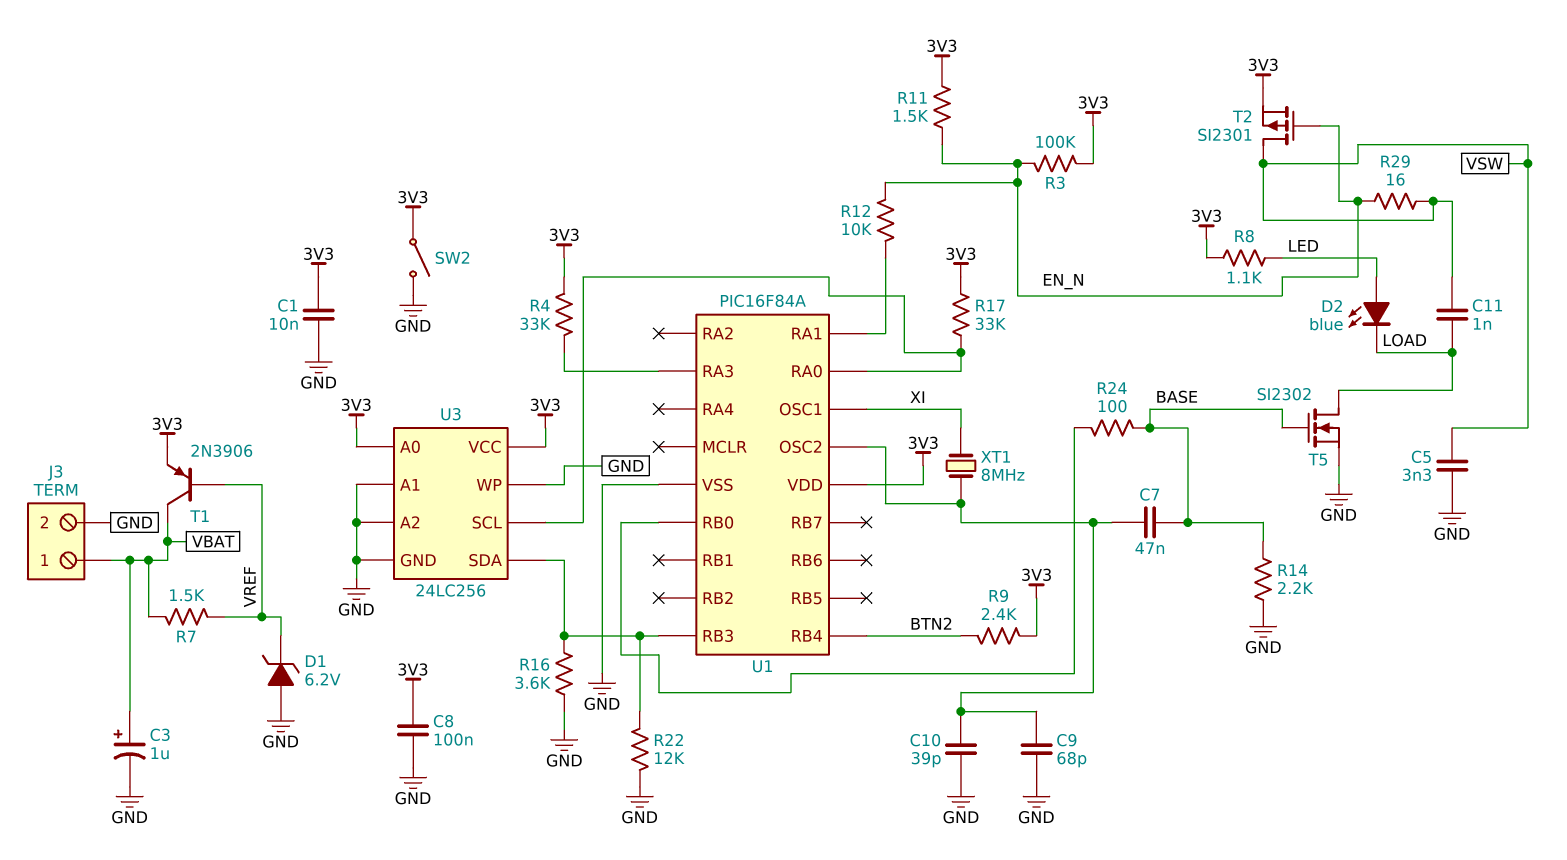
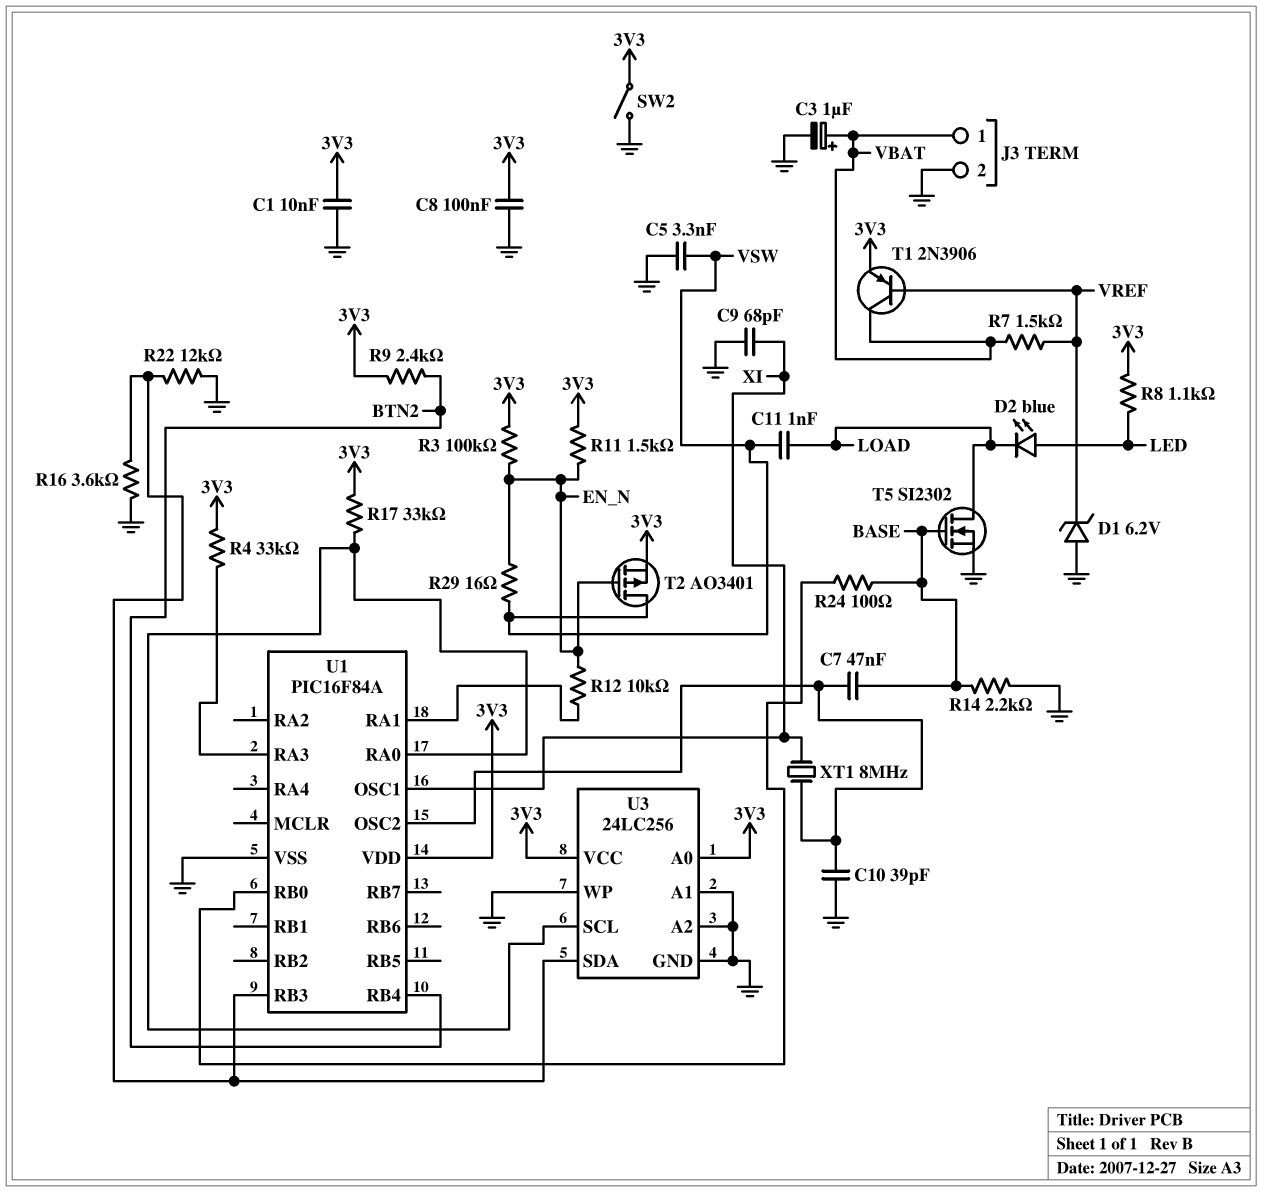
C9: 68pF (GND, U1/OSC2) -> 68pF (GND, XI)
T2: PMOS SI2301 (G EN_N, D VSW, S 3V3) -> PMOS AO3401 (G EN_N, D VSW, S 3V3)

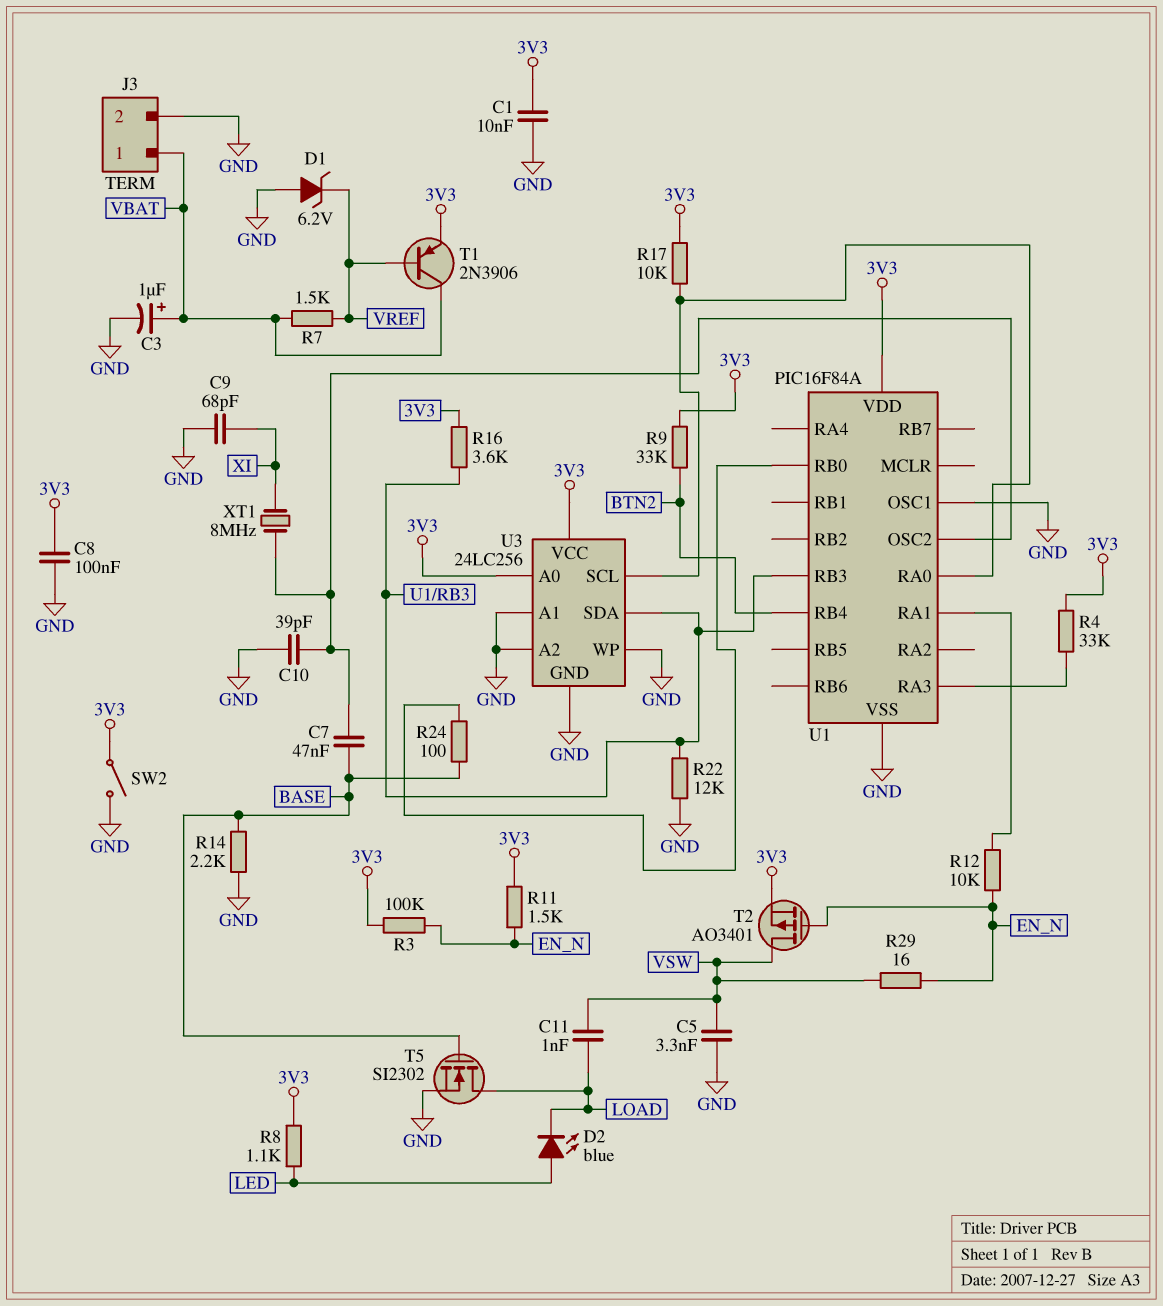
R9: 2.4k (3V3, BTN2) -> 33k (3V3, BTN2)
R16: 3.6k (GND, U1/RB3) -> 3.6k (3V3, U1/RB3)
R17: 33k (3V3, U1/RA0) -> 10k (3V3, U1/RA0)
U1 pin OSC1: XI -> GND

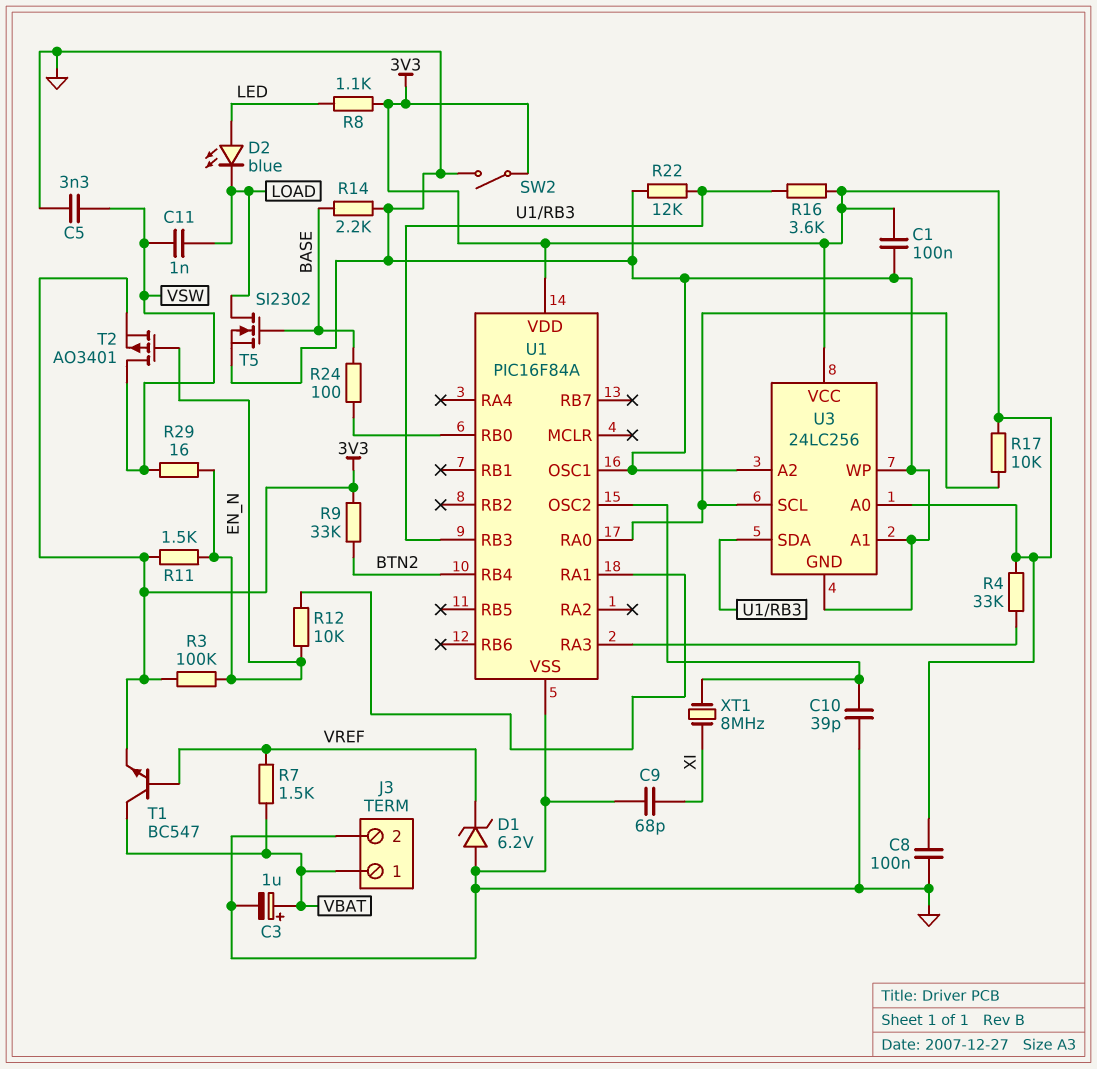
C1: 10nF (3V3, GND) -> 100nF (3V3, GND)
C7: 47nF (BASE, U1/OSC2) -> none
T1: PNP 2N3906 (B VREF, C VBAT, E 3V3) -> NPN BC547 (B VREF, C VBAT, E 3V3)

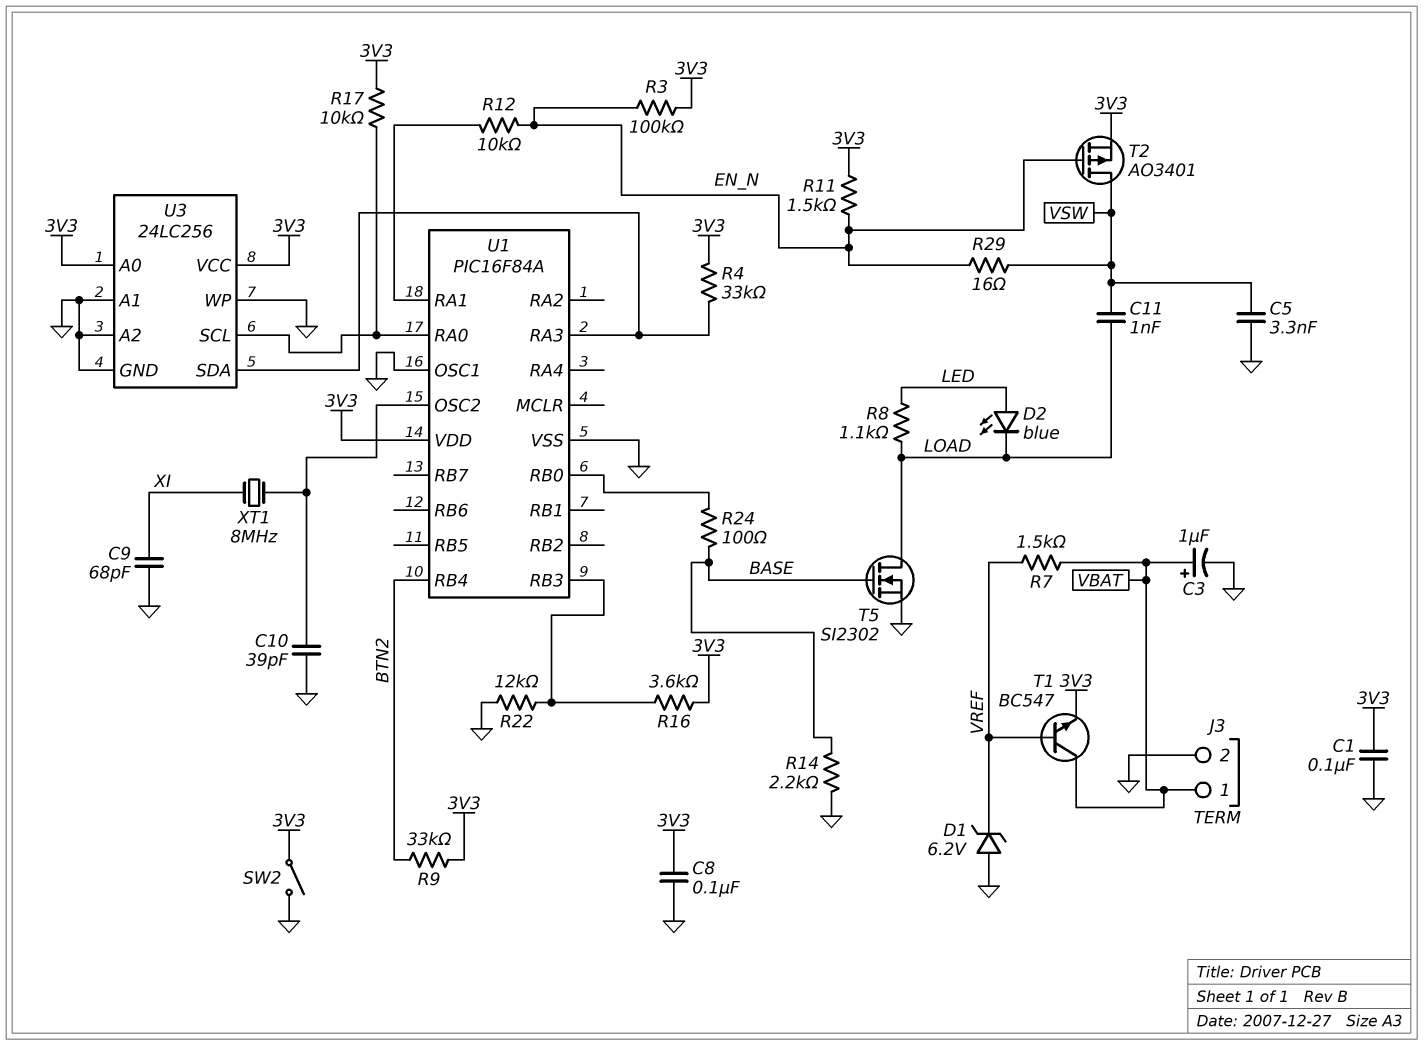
R8: 1.1k (3V3, LED) -> 1.1k (LED, LOAD)
U3 pin SDA: U1/RB3 -> U1/RA3

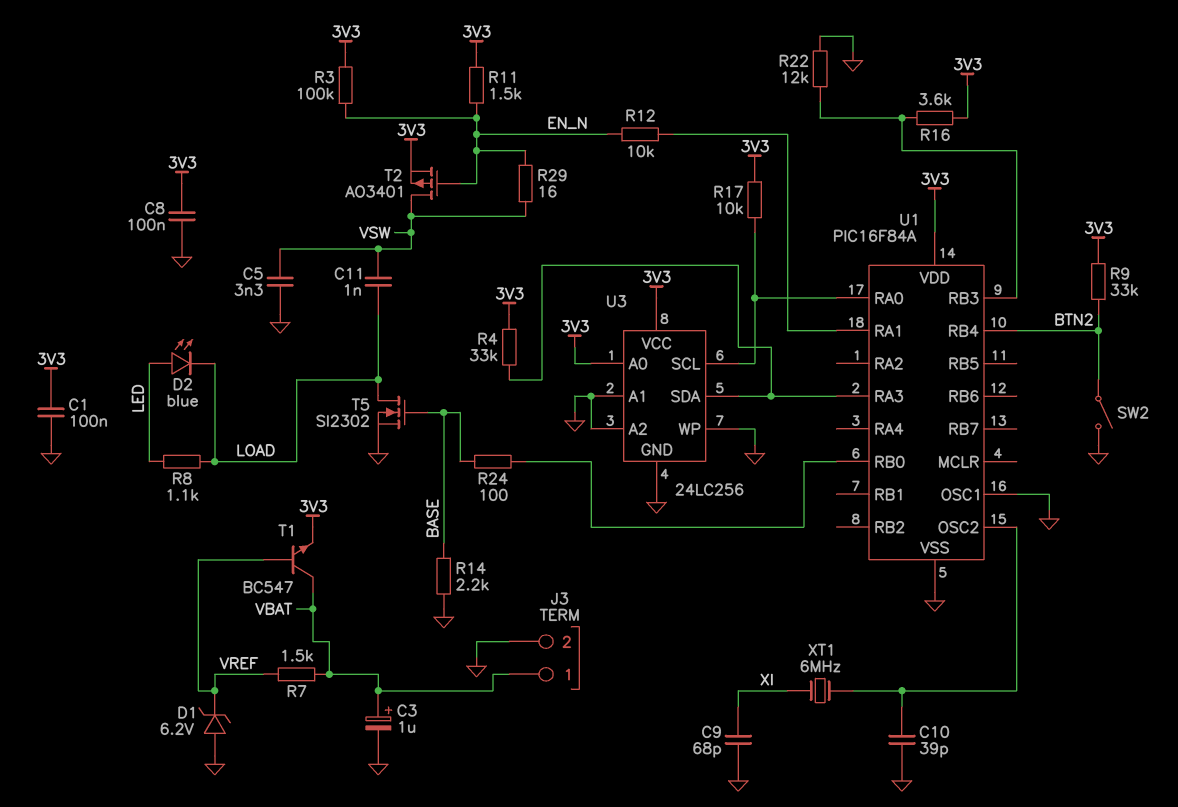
SW2: switch (3V3, GND) -> switch (BTN2, GND)
XT1: 8MHz (U1/OSC2, XI) -> 6MHz (U1/OSC2, XI)

